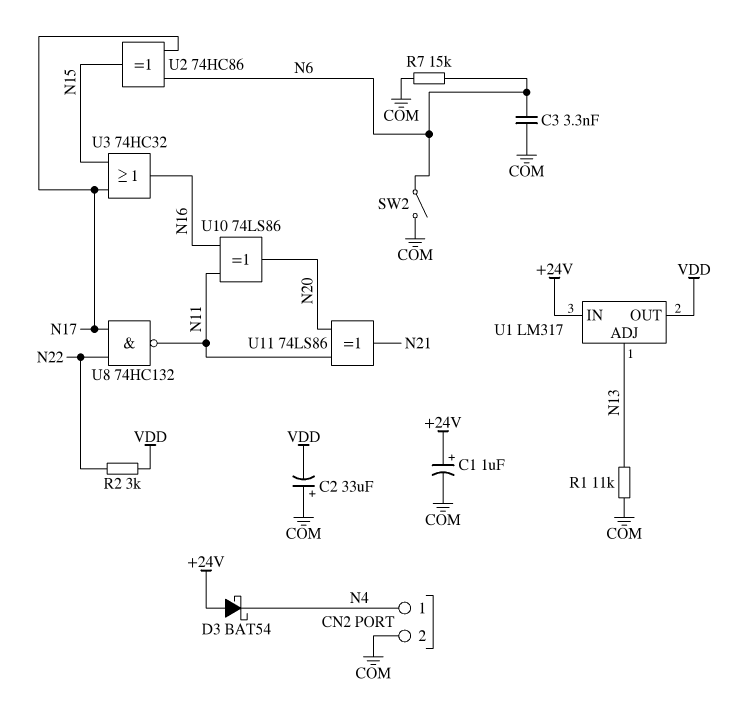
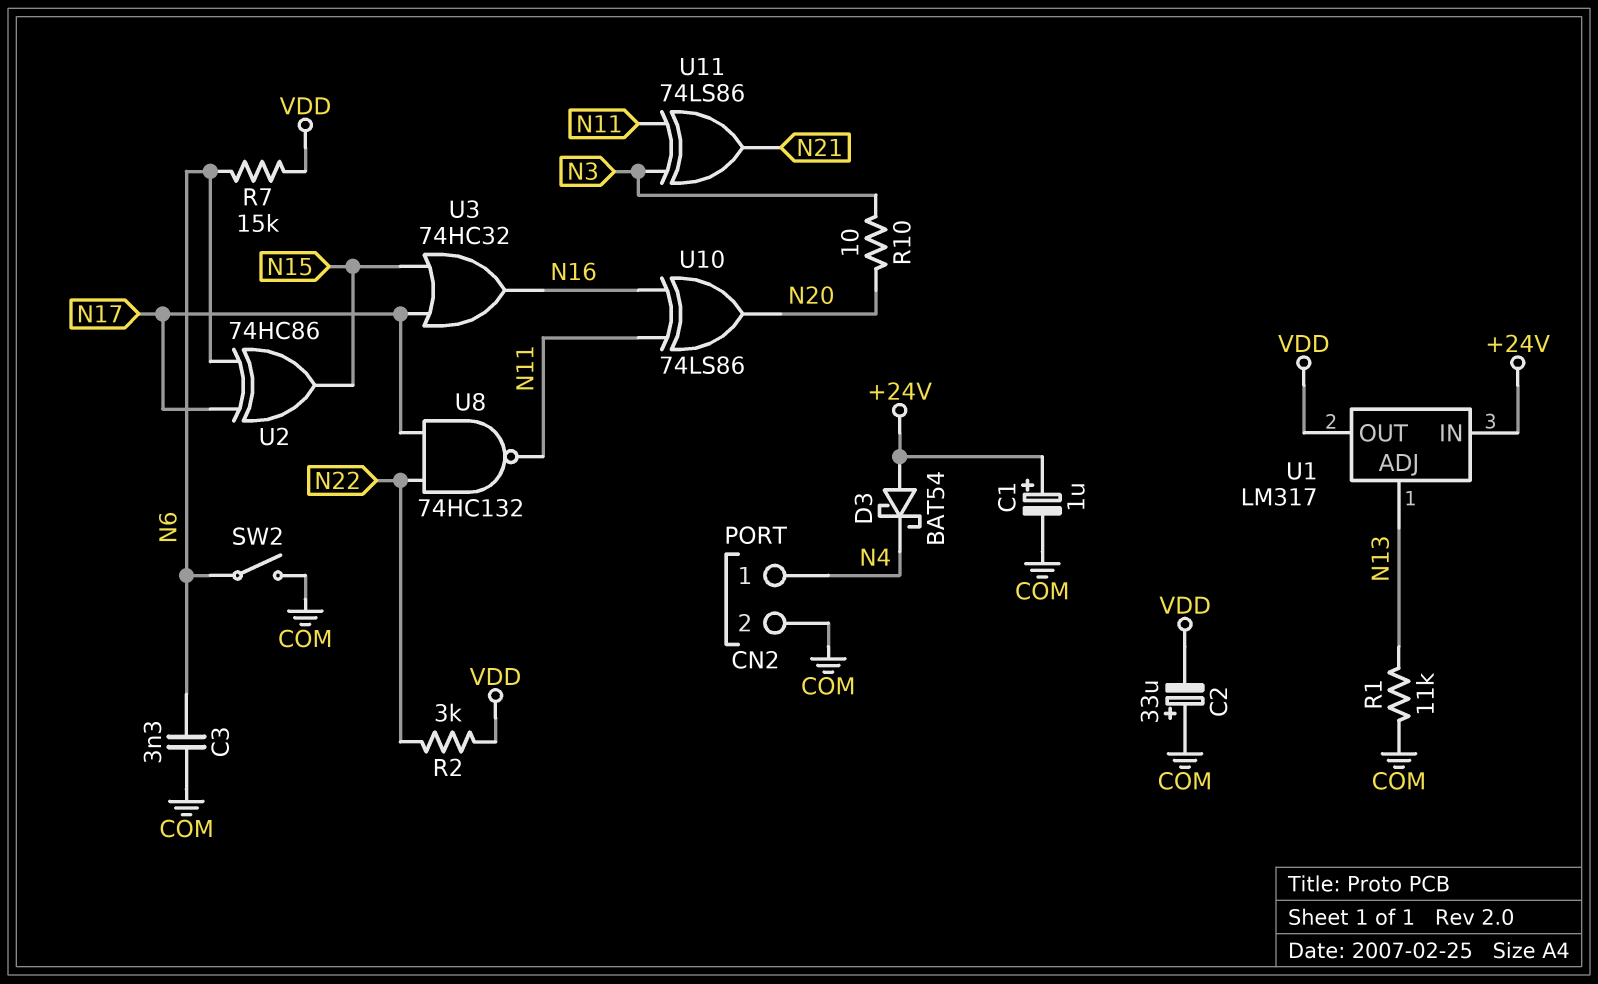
R7: 15k (COM, N6) -> 15k (N6, VDD)
R10: none -> 10 (N3, N20)
U11: XOR 74LS86 (in N11, in N20, out N21) -> XOR 74LS86 (in N3, in N11, out N21)

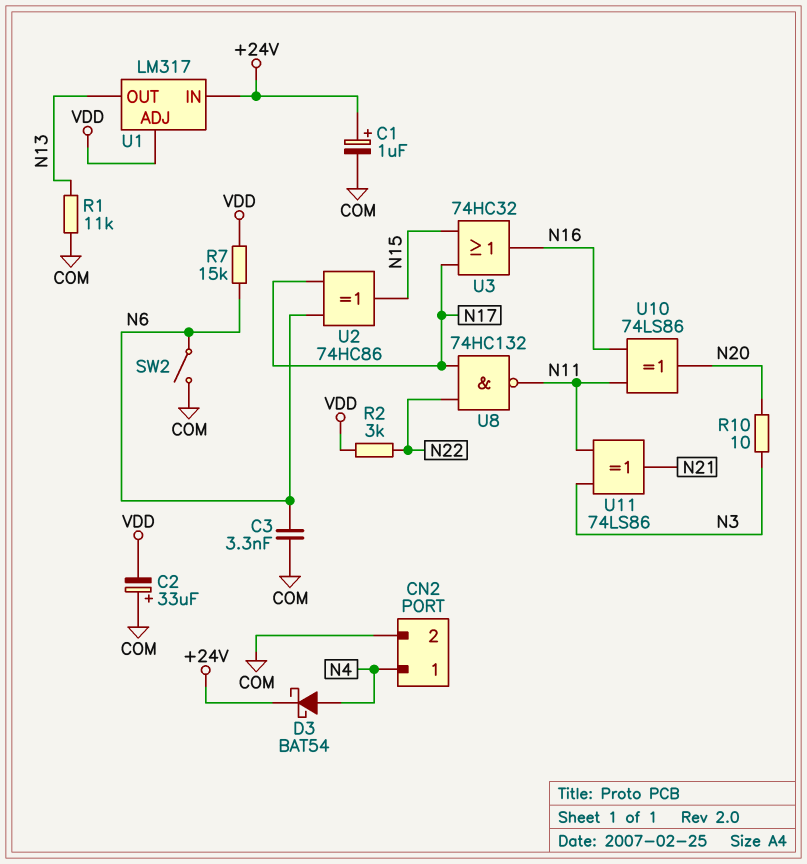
D3: schottky BAT54 (A +24V, K N4) -> schottky BAT54 (A N4, K +24V)
U1 pin ADJ: N13 -> VDD
U1 pin OUT: VDD -> N13

